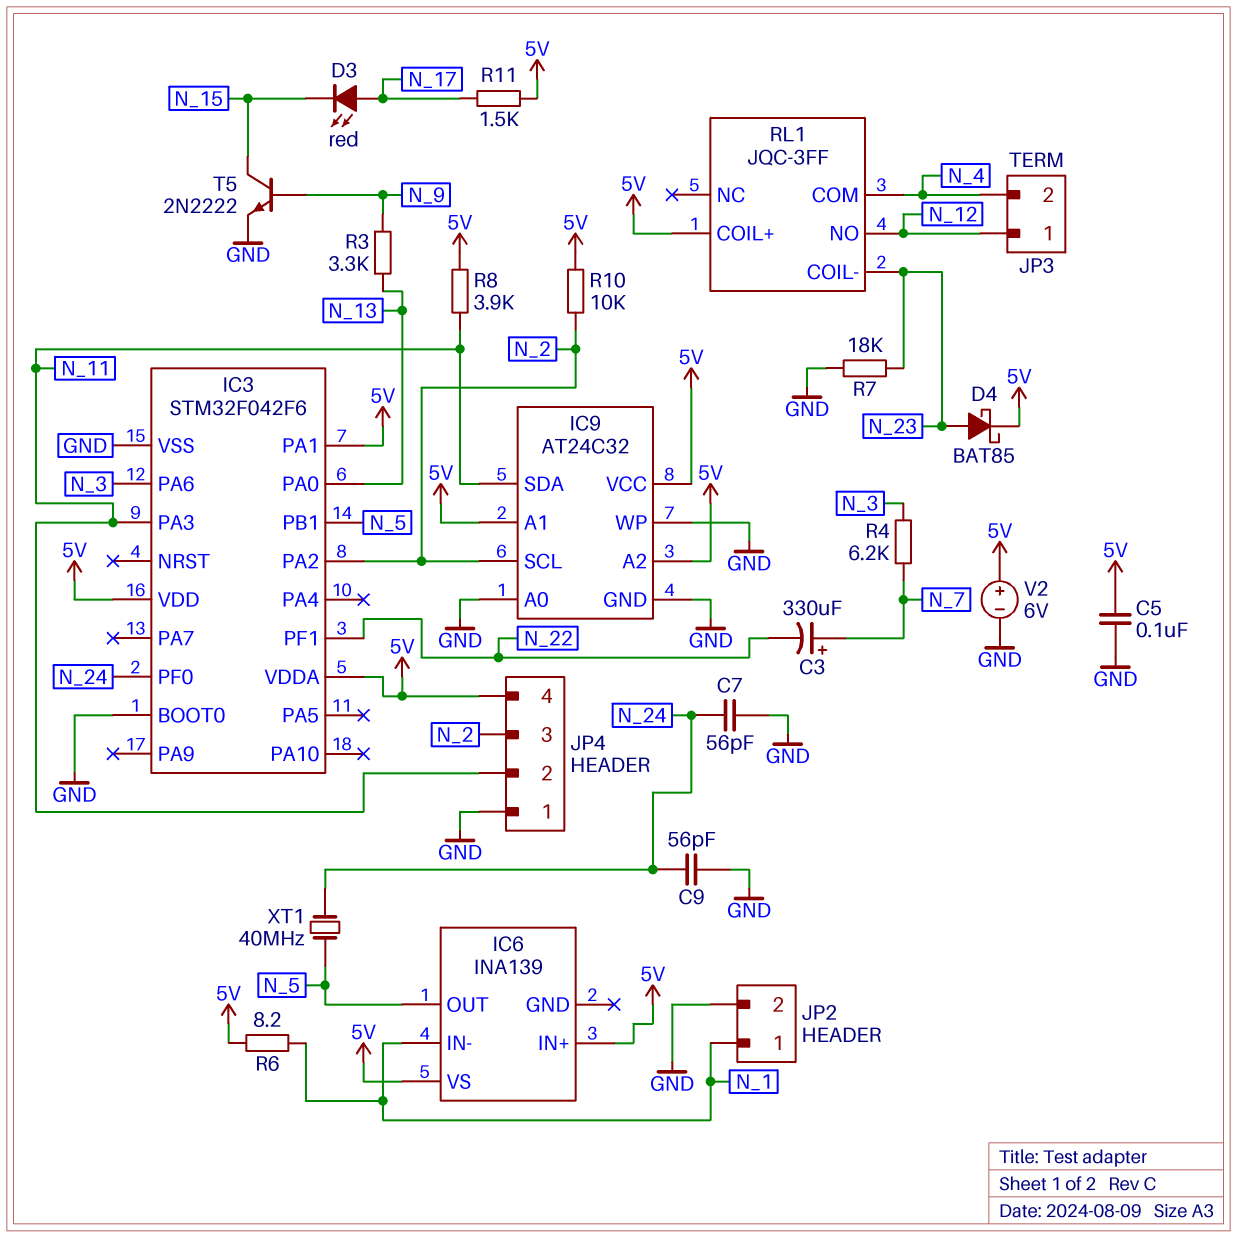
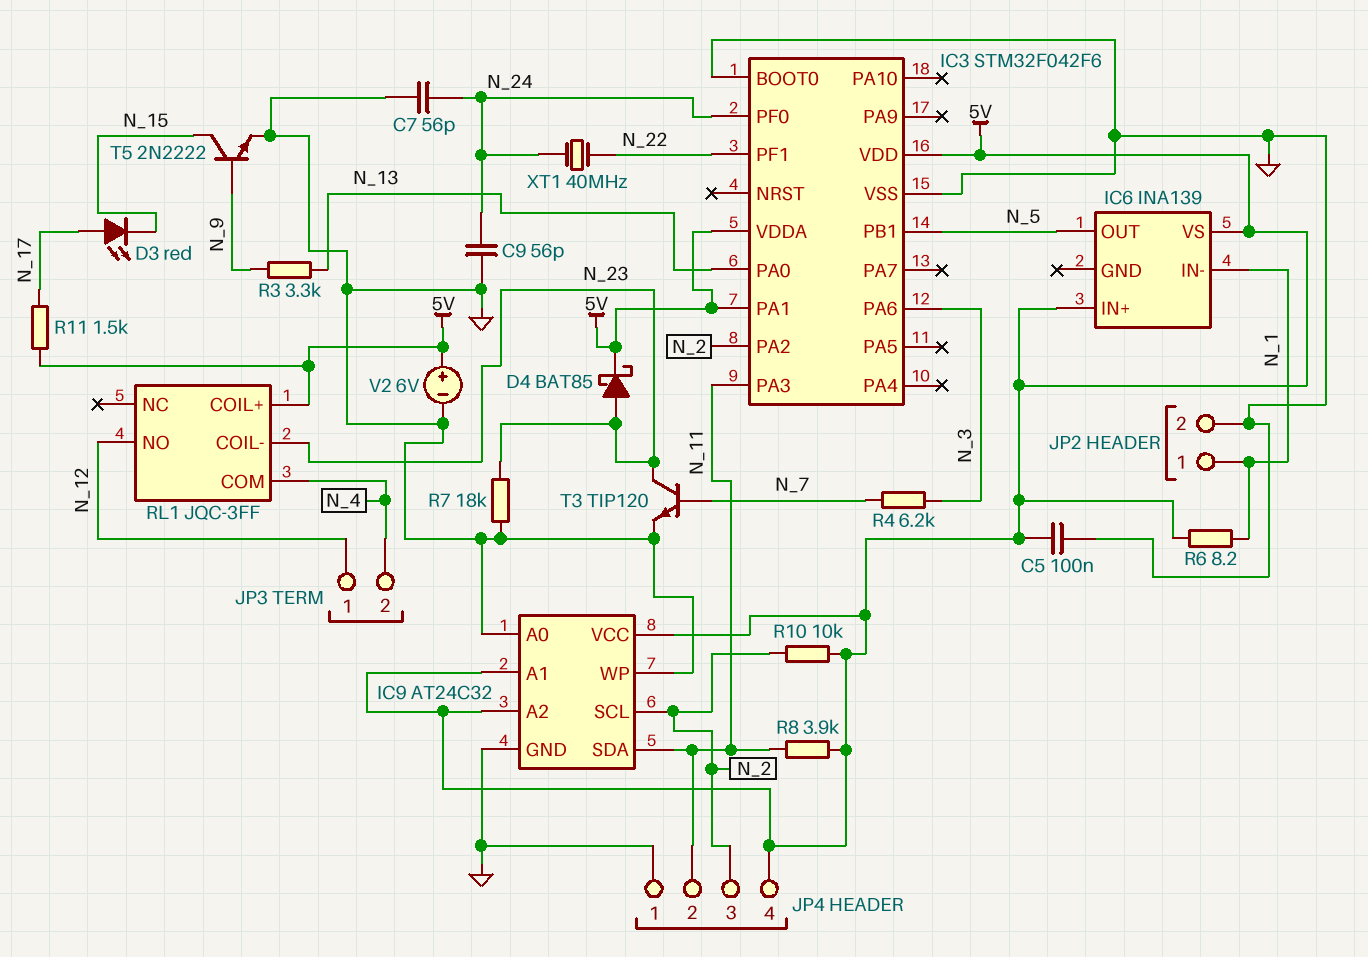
C3: 330uF (plus N_7, minus N_22) -> none
T3: none -> NPN TIP120 (B N_7, C N_23, E GND)
XT1: 40MHz (N_5, N_24) -> 40MHz (N_22, N_24)

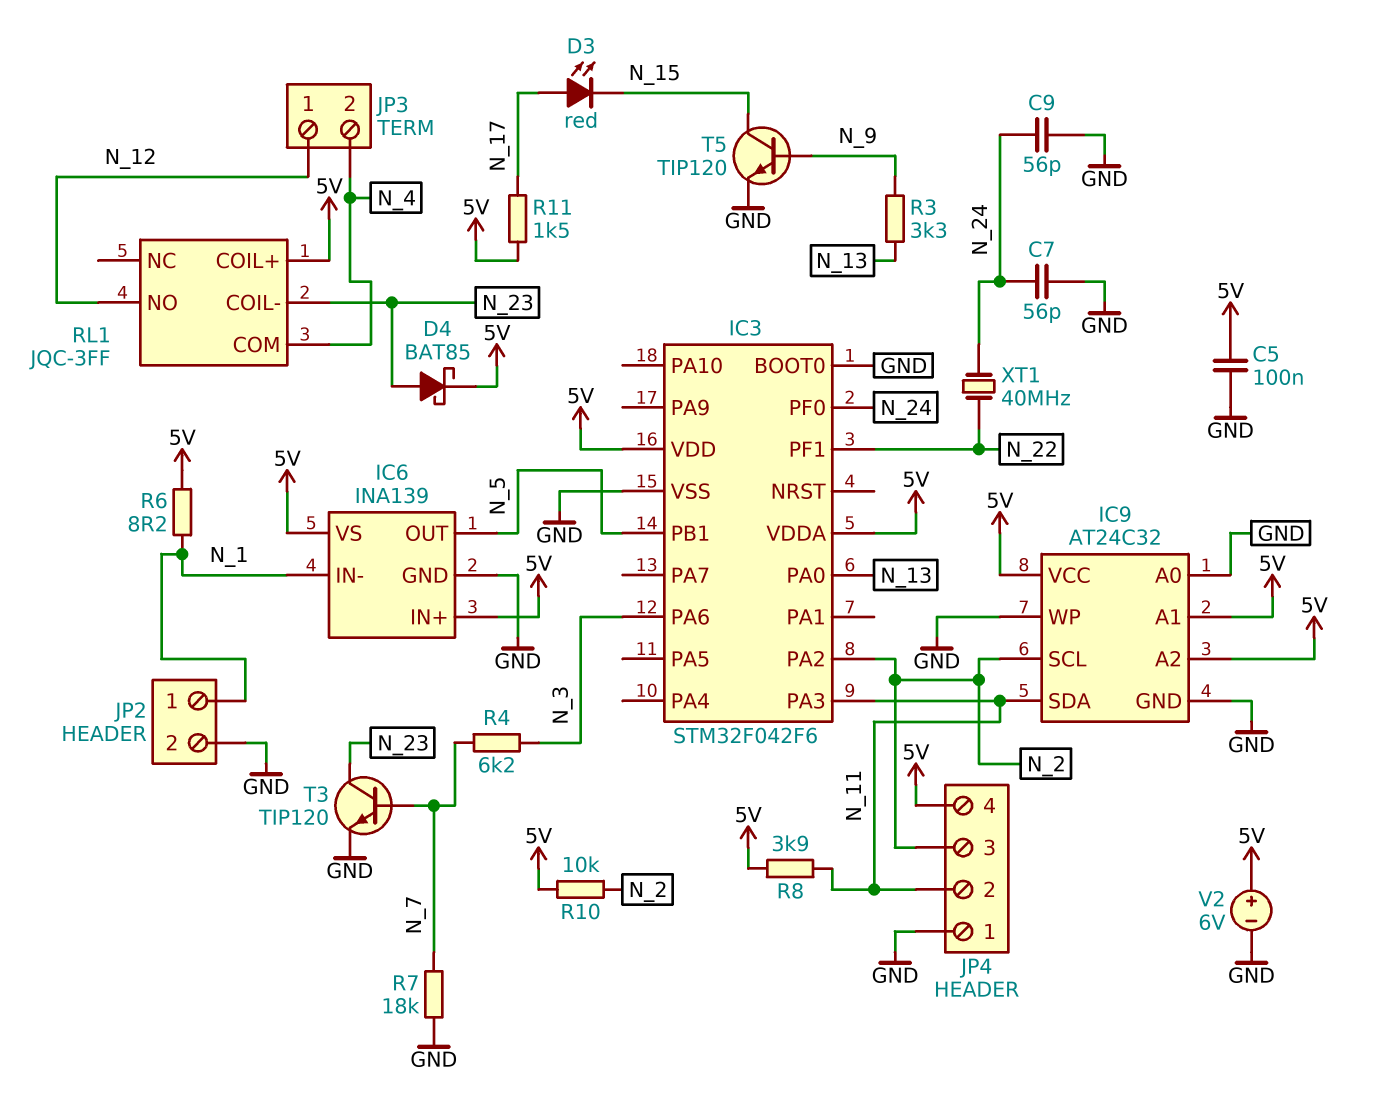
IC3 pin PA1: 5V -> none
IC6 pin GND: none -> GND
R7: 18k (GND, N_23) -> 18k (GND, N_7)
T5: NPN 2N2222 (B N_9, C N_15, E GND) -> NPN TIP120 (B N_9, C N_15, E GND)

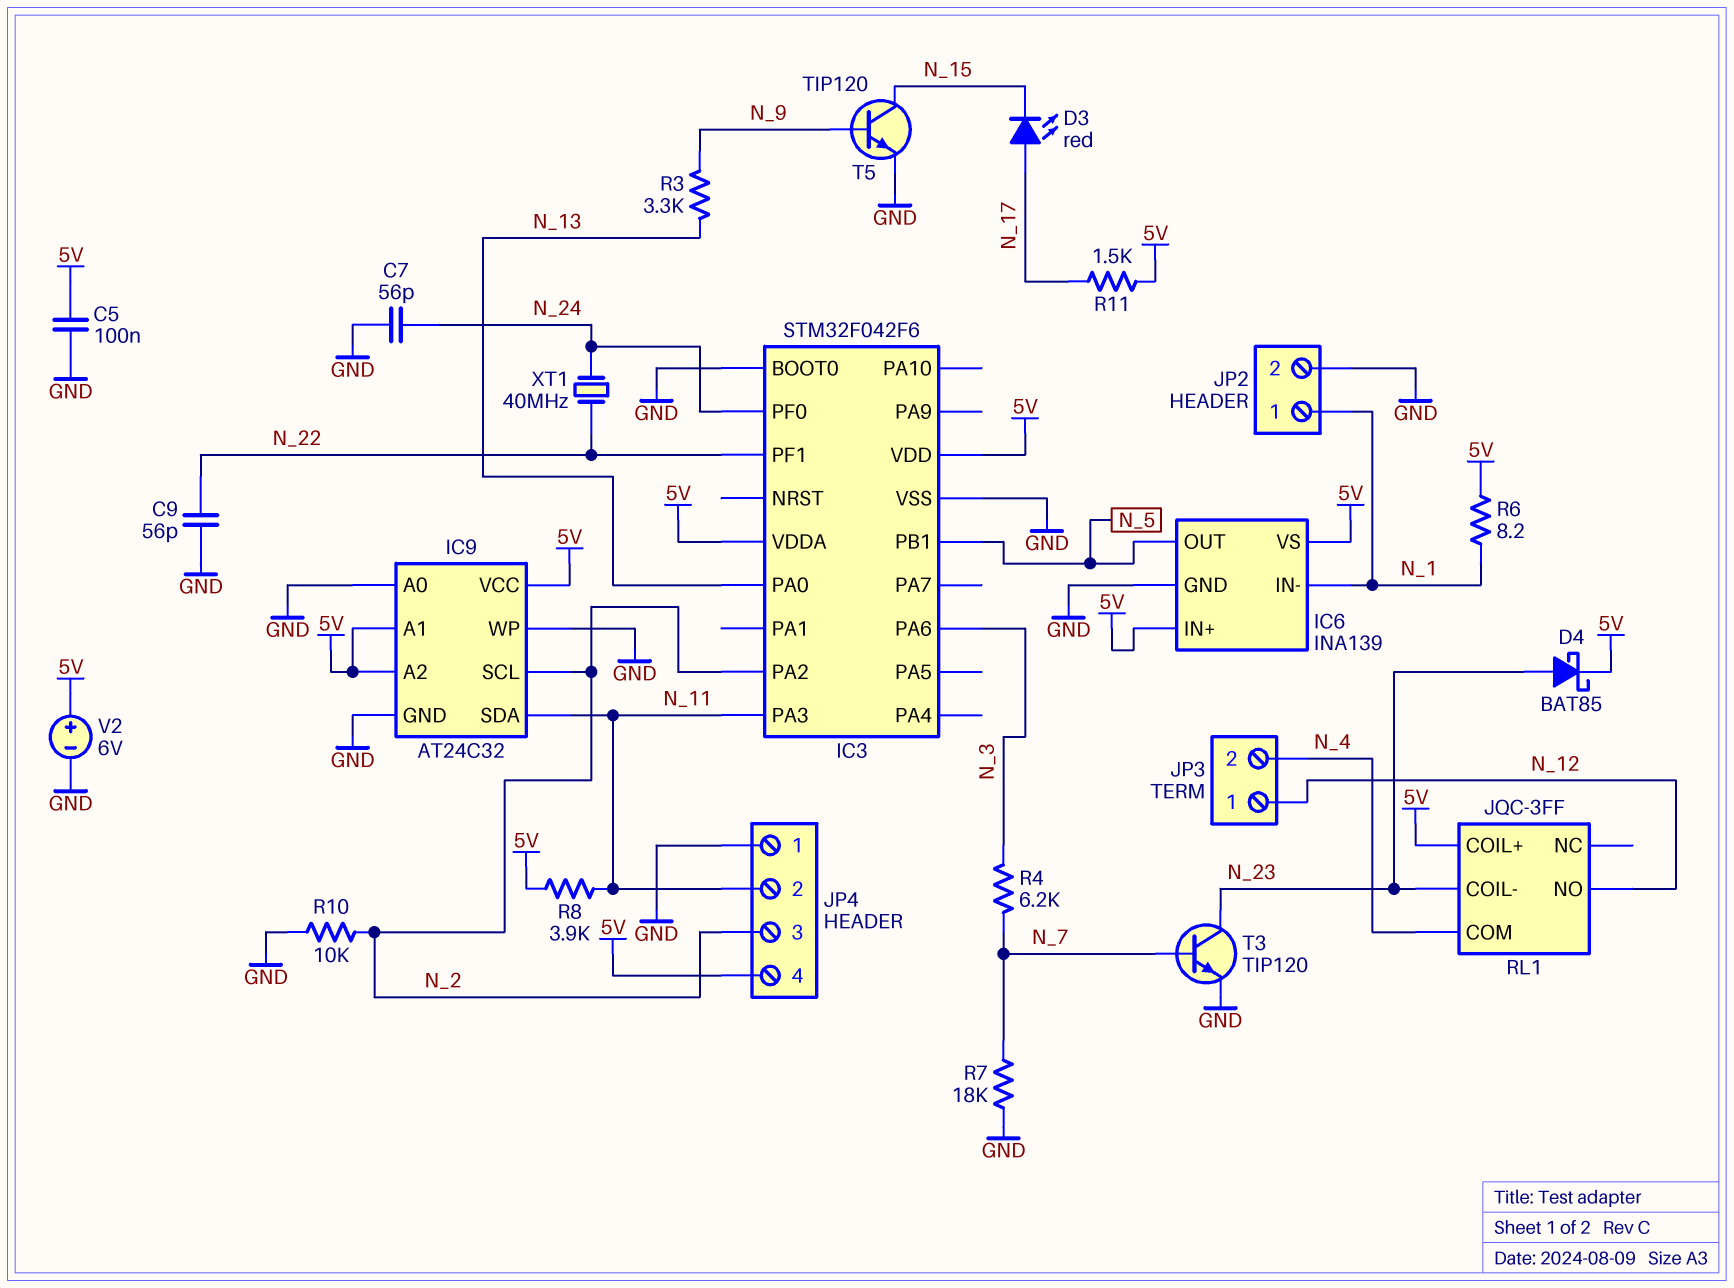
C9: 56pF (GND, N_24) -> 56pF (GND, N_22)
R10: 10k (5V, N_2) -> 10k (GND, N_2)

